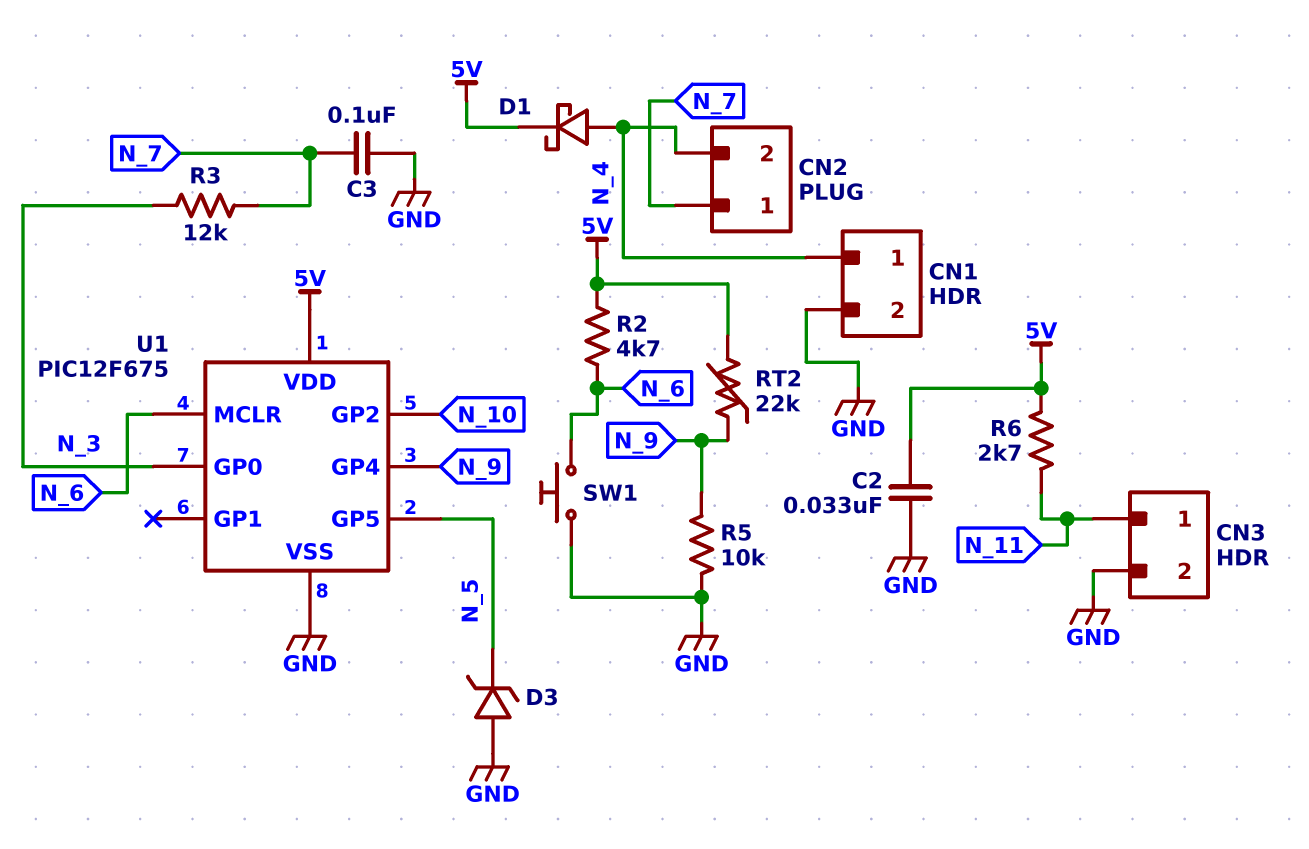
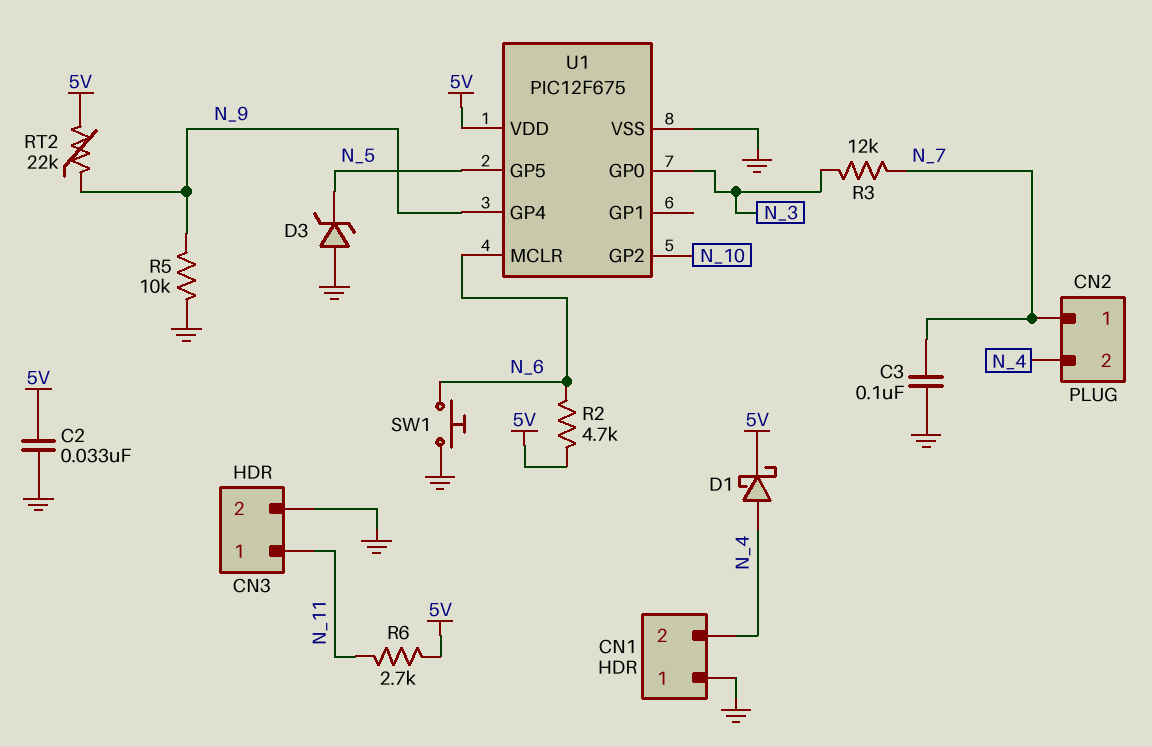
CN1 pin 1: N_4 -> GND
CN1 pin 2: GND -> N_4

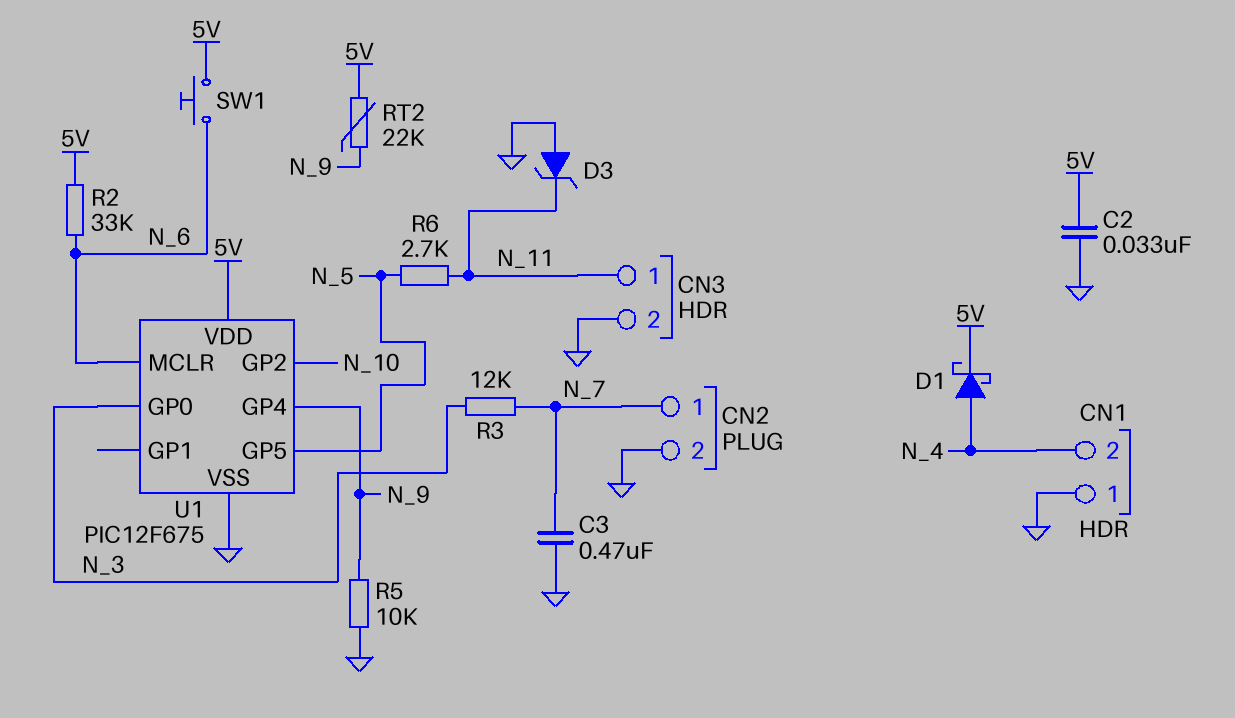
C3: 100nF (GND, N_7) -> 470nF (GND, N_7)
CN2 pin 2: N_4 -> GND
D3: zener (A GND, K N_5) -> zener (A GND, K N_11)
R2: 4.7k (5V, N_6) -> 33k (5V, N_6)
R6: 2.7k (5V, N_11) -> 2.7k (N_5, N_11)
SW1: button (GND, N_6) -> button (5V, N_6)

